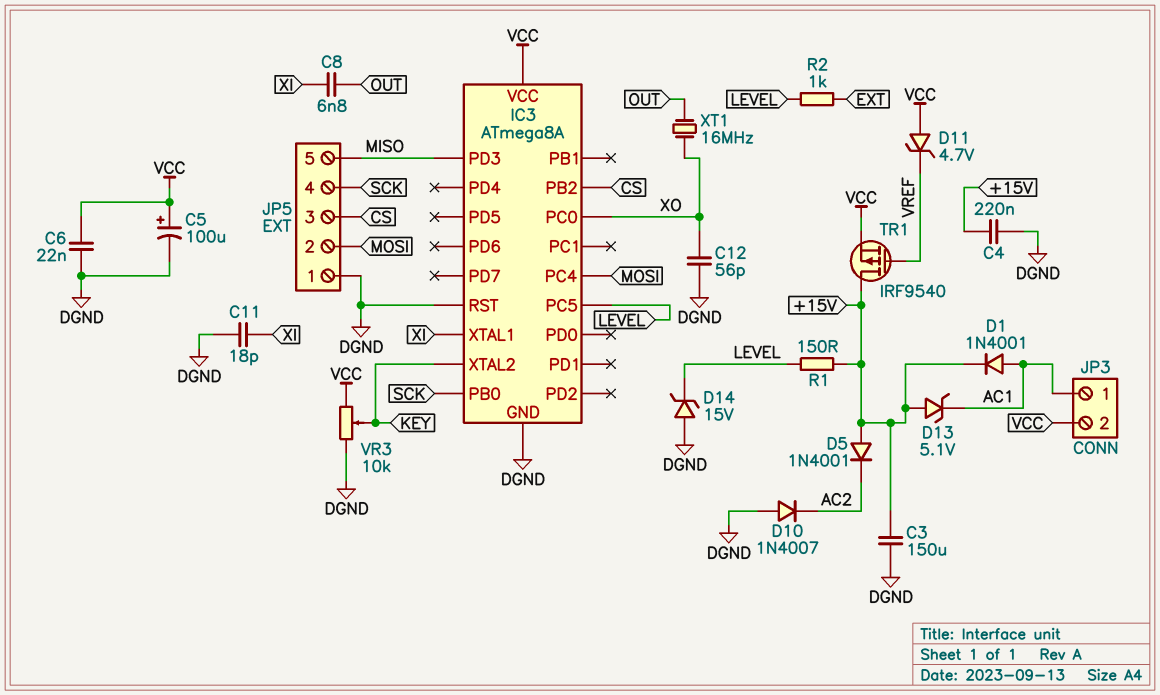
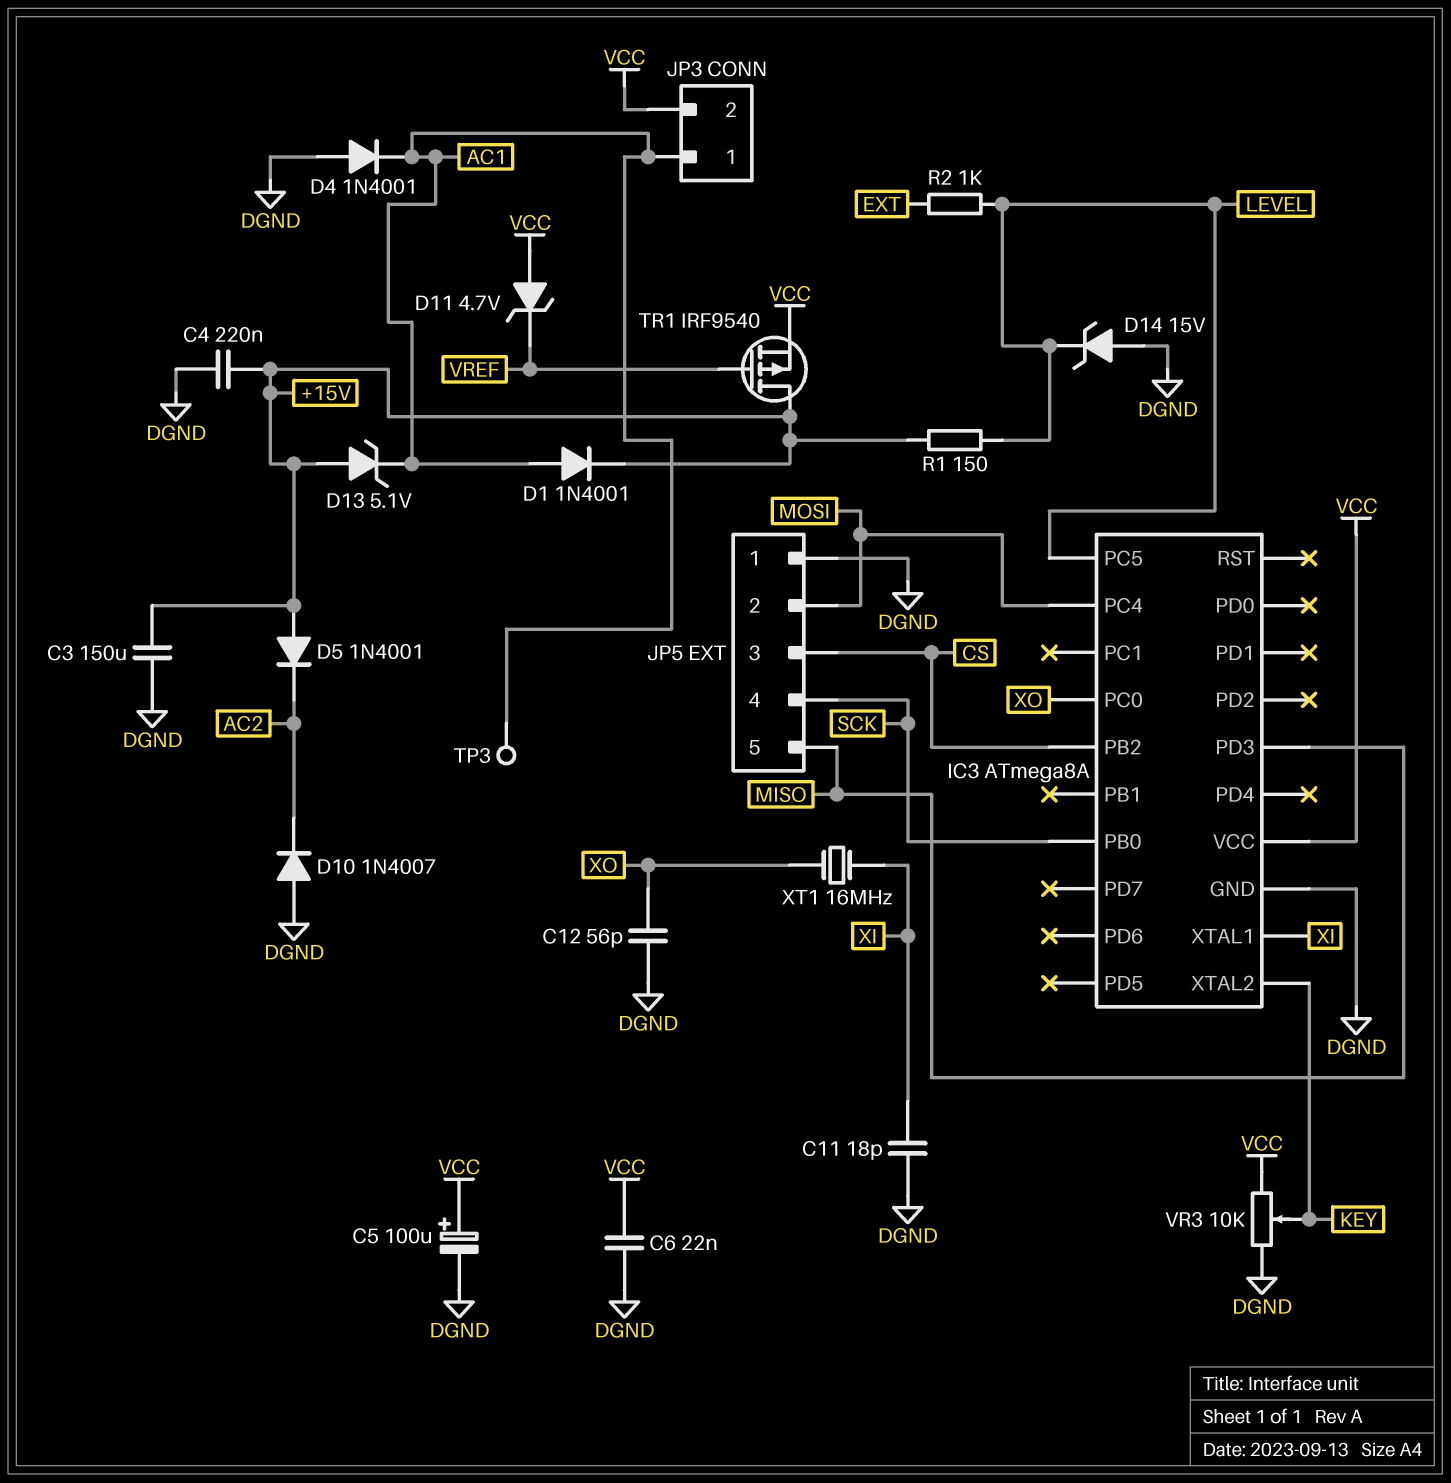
C8: 6.8nF (OUT, XI) -> none
D4: none -> diode 1N4001 (A DGND, K AC1)
IC3 pin RST: DGND -> none
TP3: none -> test point (AC1)
XT1: 16MHz (OUT, XO) -> 16MHz (XI, XO)

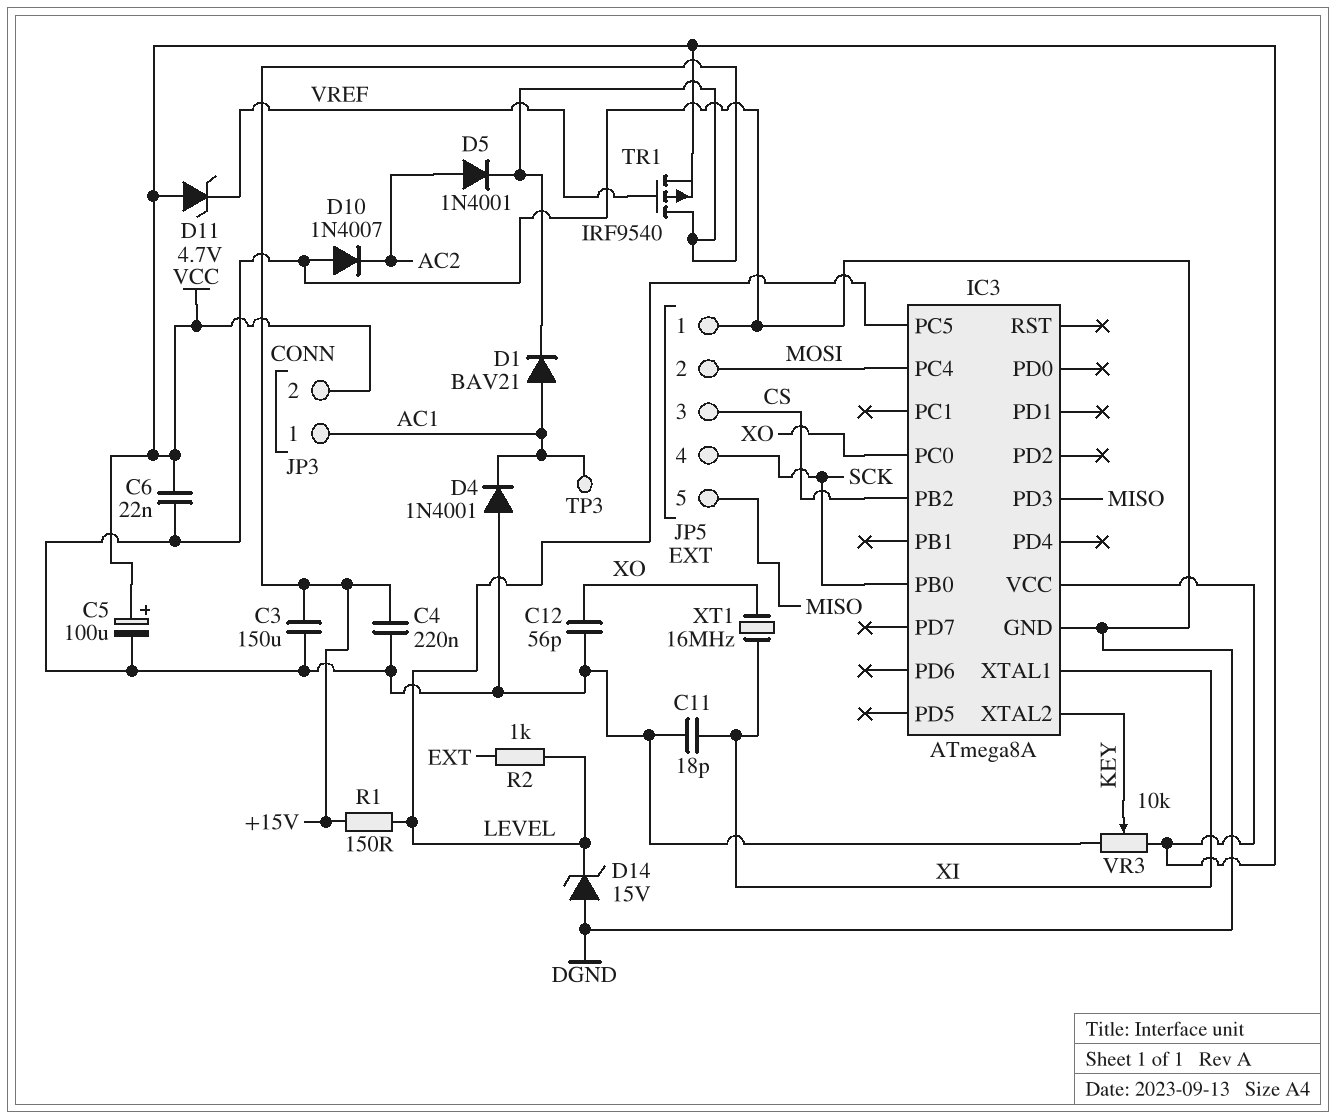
D1: diode 1N4001 (A AC1, K +15V) -> diode BAV21 (A AC1, K +15V)
D5: diode 1N4001 (A +15V, K AC2) -> diode 1N4001 (A AC2, K +15V)
D13: zener 5.1V (A +15V, K AC1) -> none

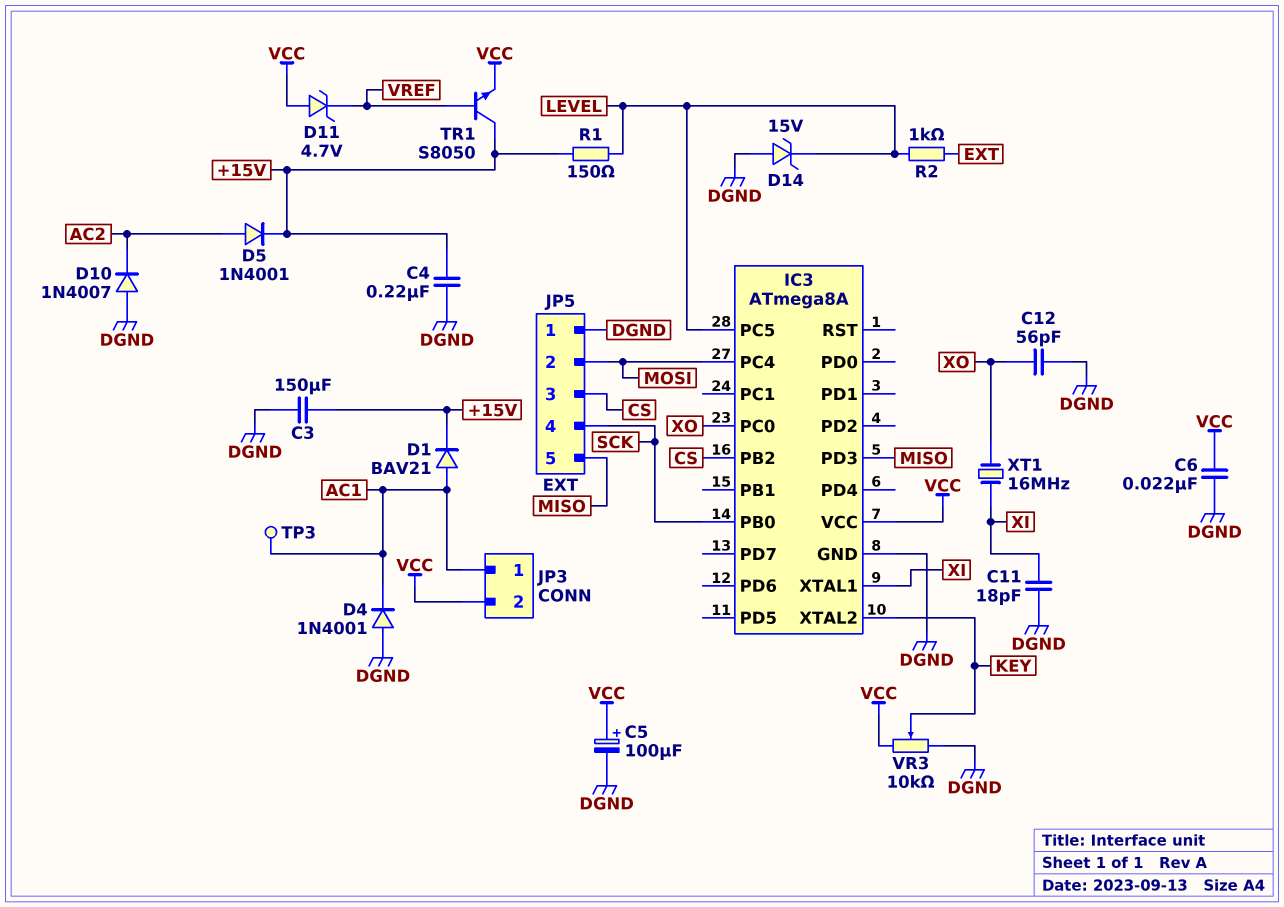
TR1: PMOS IRF9540 (G VREF, D +15V, S VCC) -> NPN S8050 (B VREF, C +15V, E VCC)

